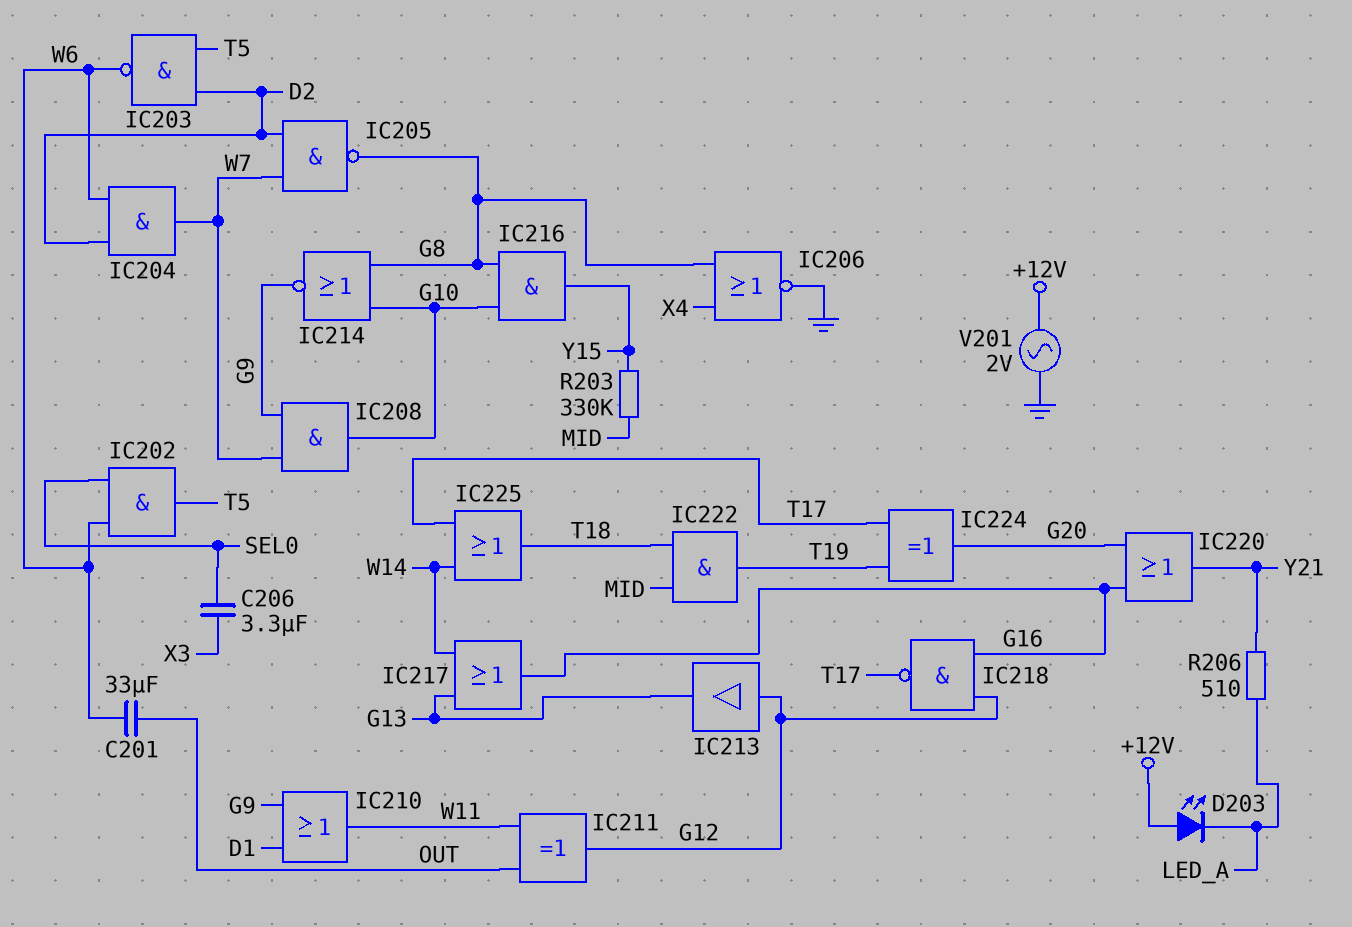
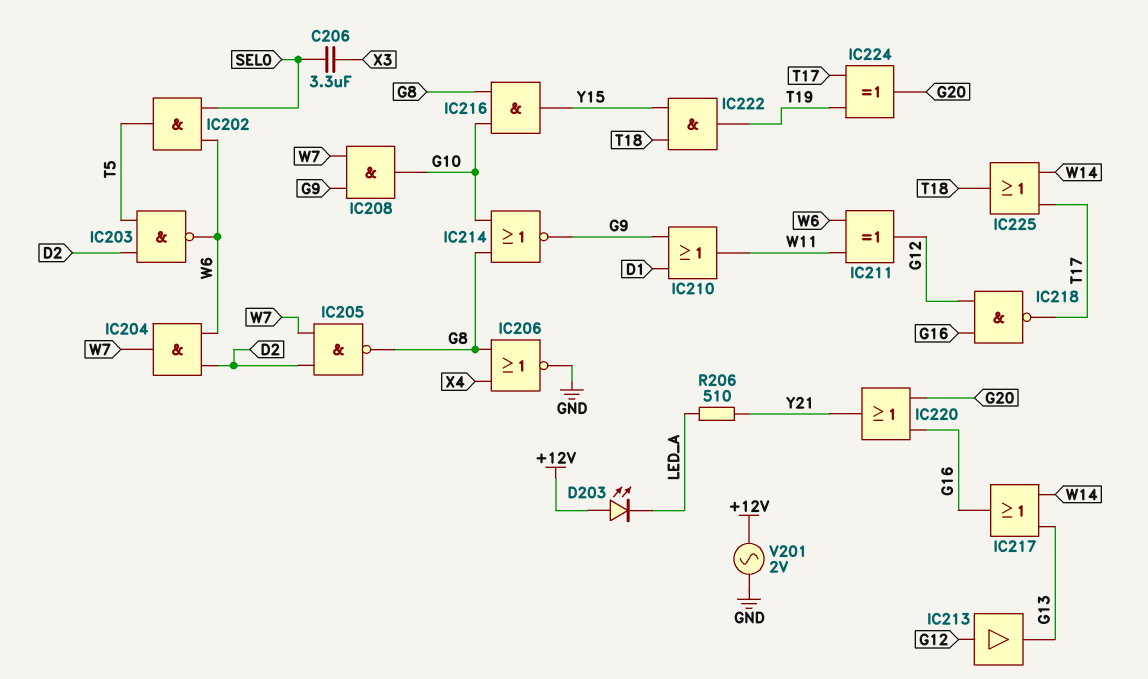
C201: 33uF (OUT, W6) -> none
IC211: XOR (in OUT, in W11, out G12) -> XOR (in W6, in W11, out G12)
IC222: AND (in MID, in T18, out T19) -> AND (in T18, in Y15, out T19)
R203: 330k (MID, Y15) -> none

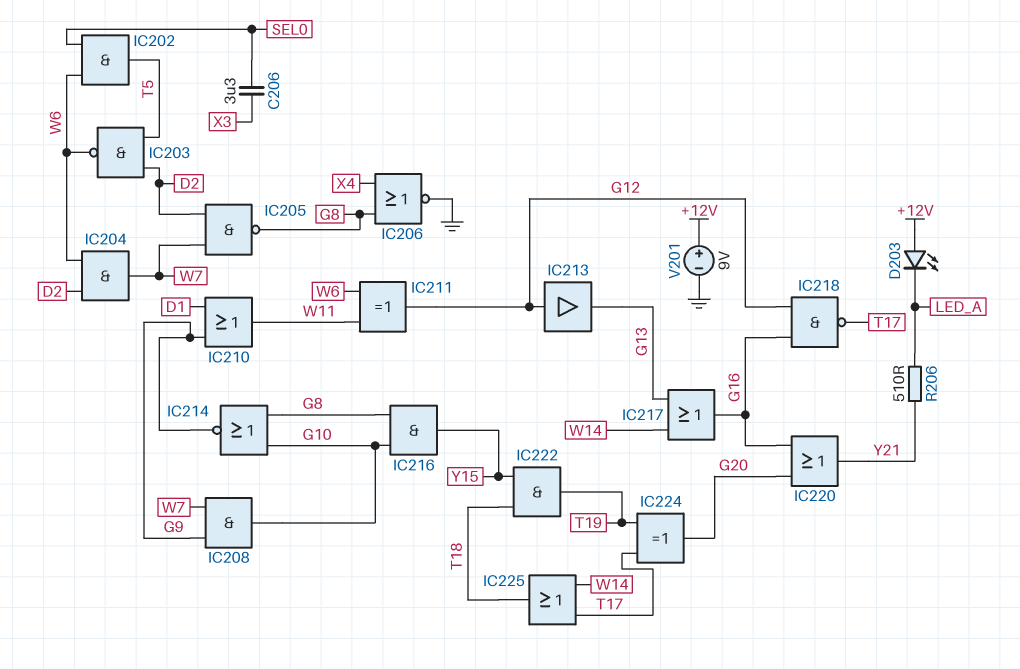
V201: AC 2V (+12V, GND) -> 9V (plus +12V, minus GND)

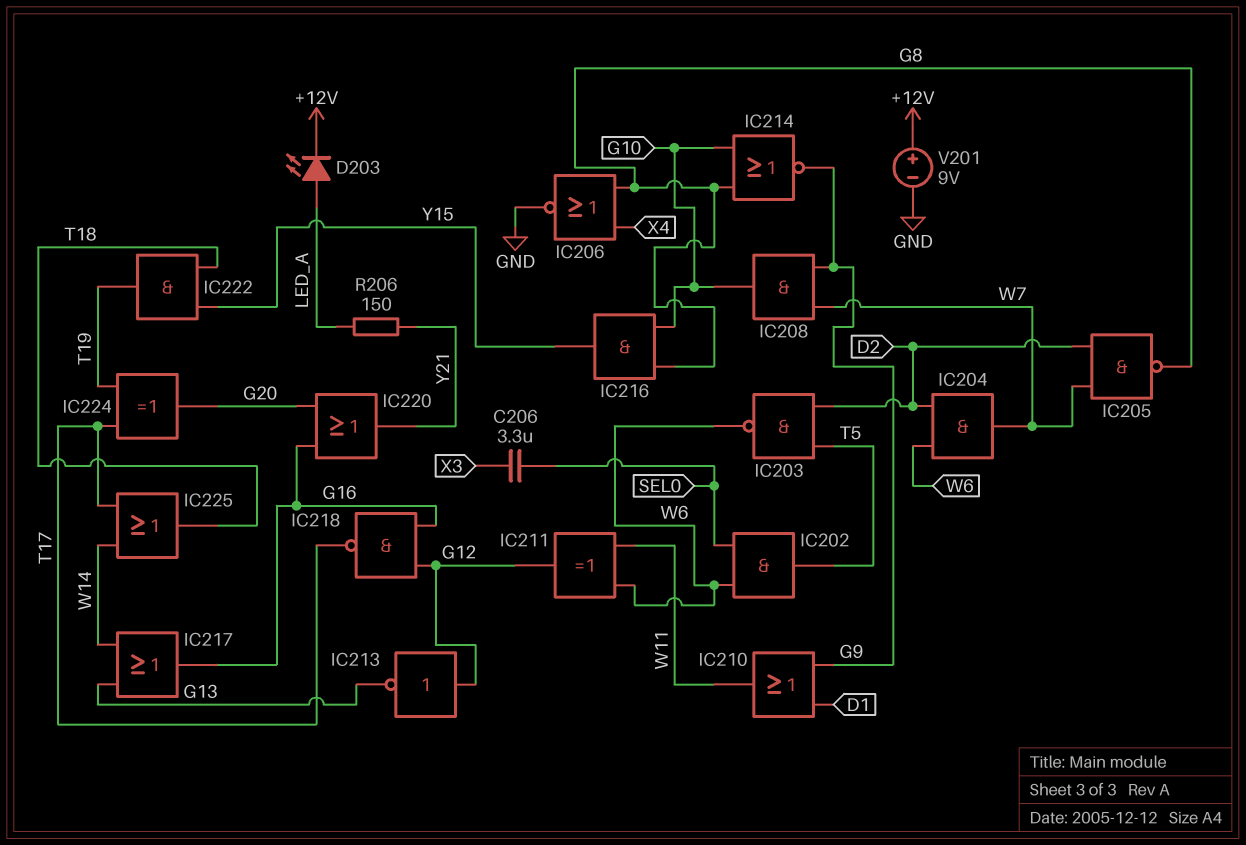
D203: LED (A +12V, K LED_A) -> LED (A LED_A, K +12V)
IC213: buffer (in G12, out G13) -> NOT (in G12, out G13)
R206: 510 (LED_A, Y21) -> 150 (LED_A, Y21)

